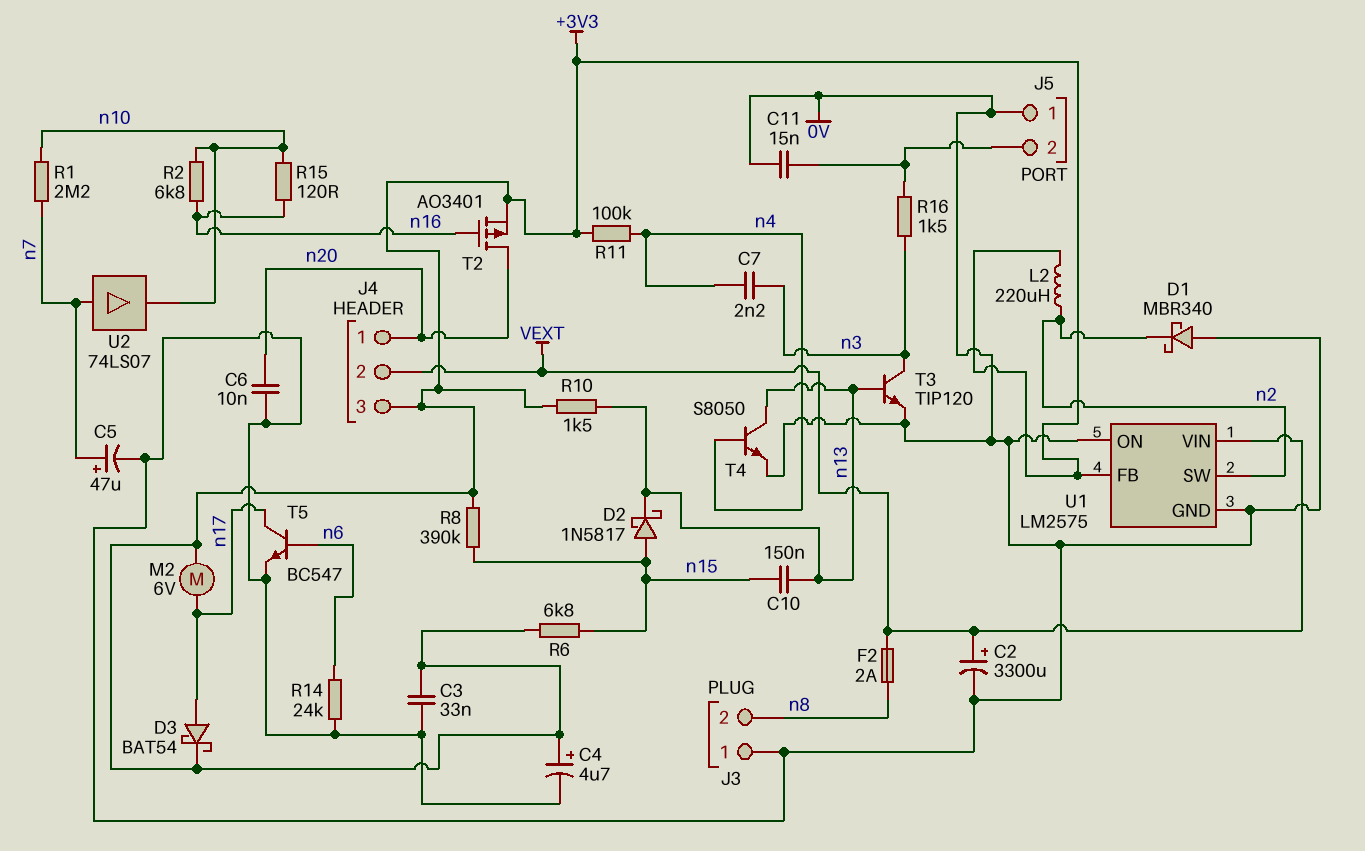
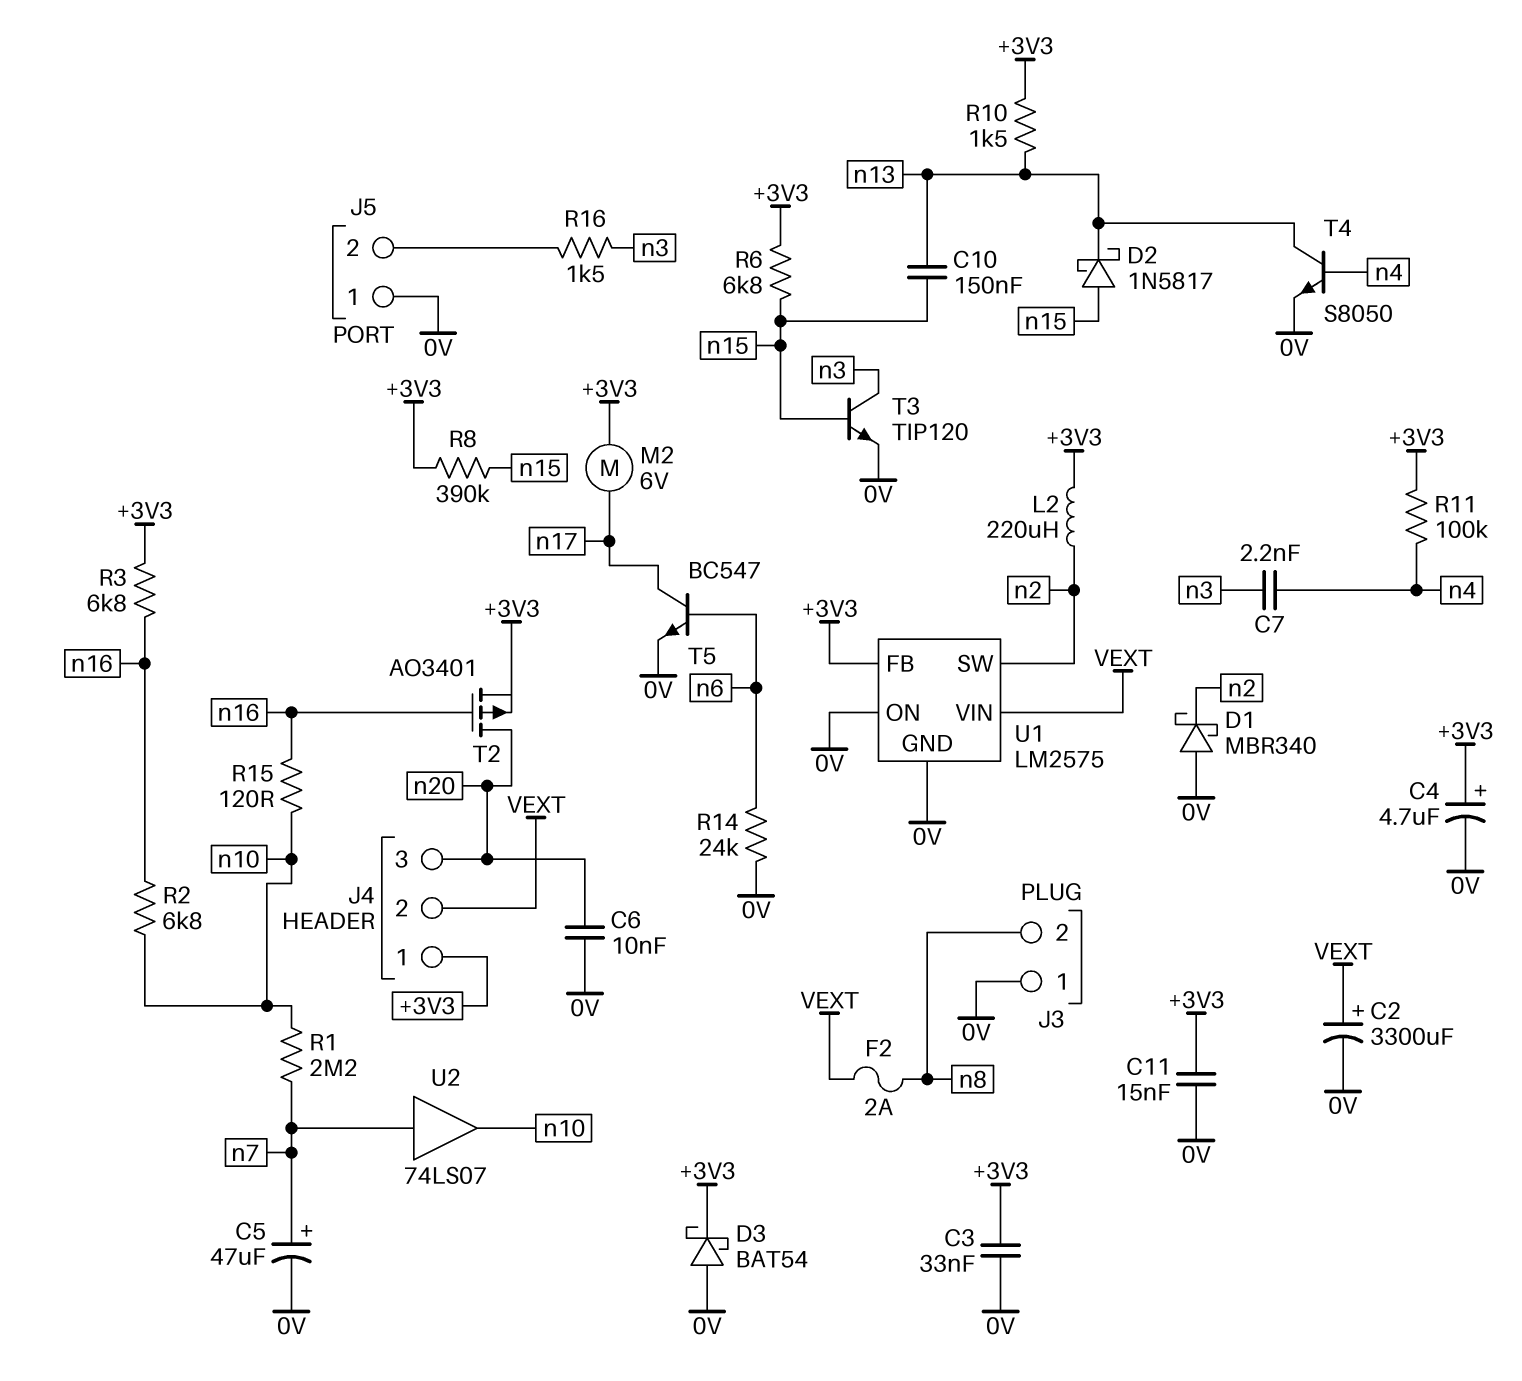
C11: 15nF (0V, J5/2) -> 15nF (+3V3, 0V)
D3: schottky BAT54 (A n17, K +3V3) -> schottky BAT54 (A 0V, K +3V3)
J4 pin 1: n20 -> +3V3
J4 pin 3: +3V3 -> n20
R3: none -> 6.8k (+3V3, n16)
T3: NPN TIP120 (B n13, C n3, E 0V) -> NPN TIP120 (B n15, C n3, E 0V)

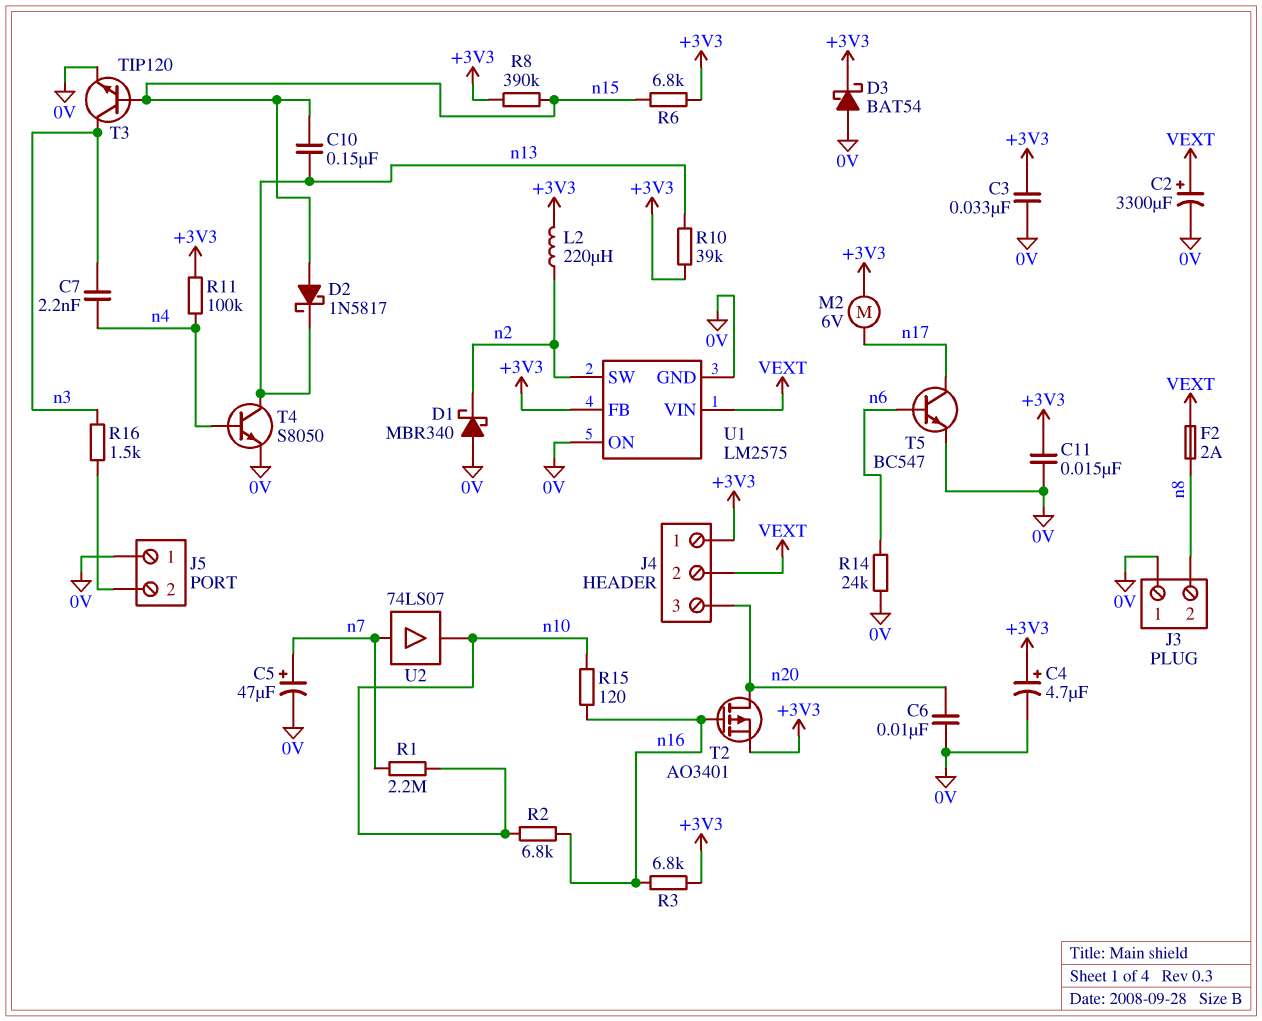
R10: 1.5k (+3V3, n13) -> 39k (+3V3, n13)

